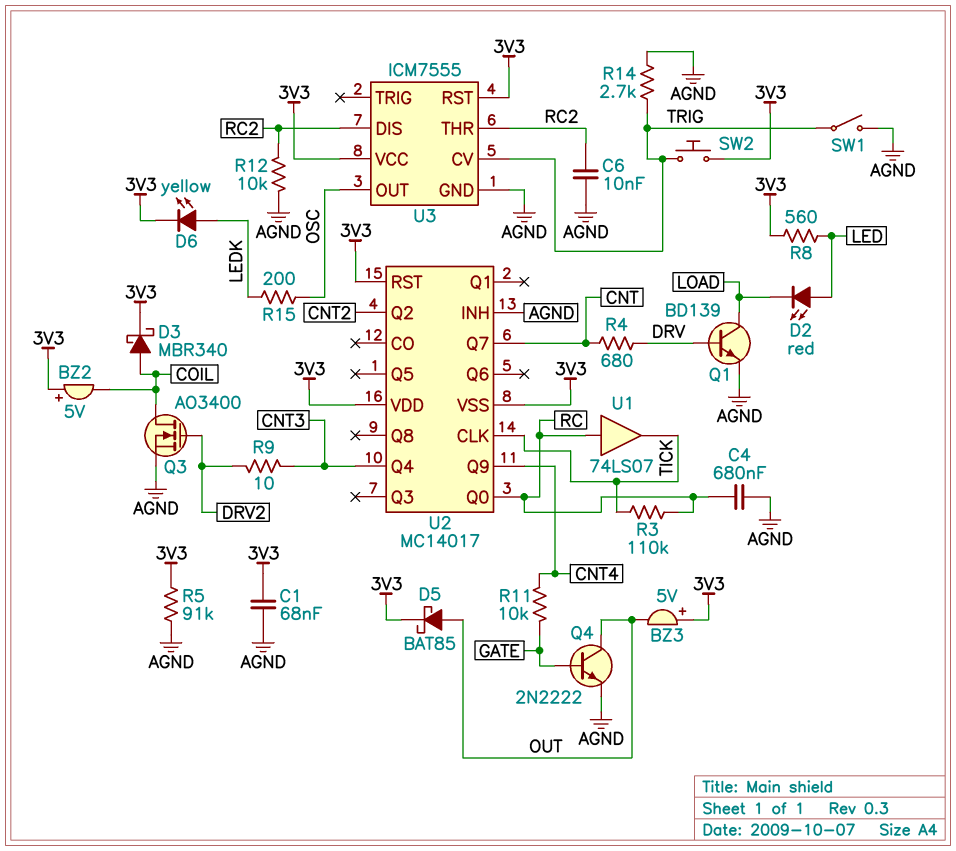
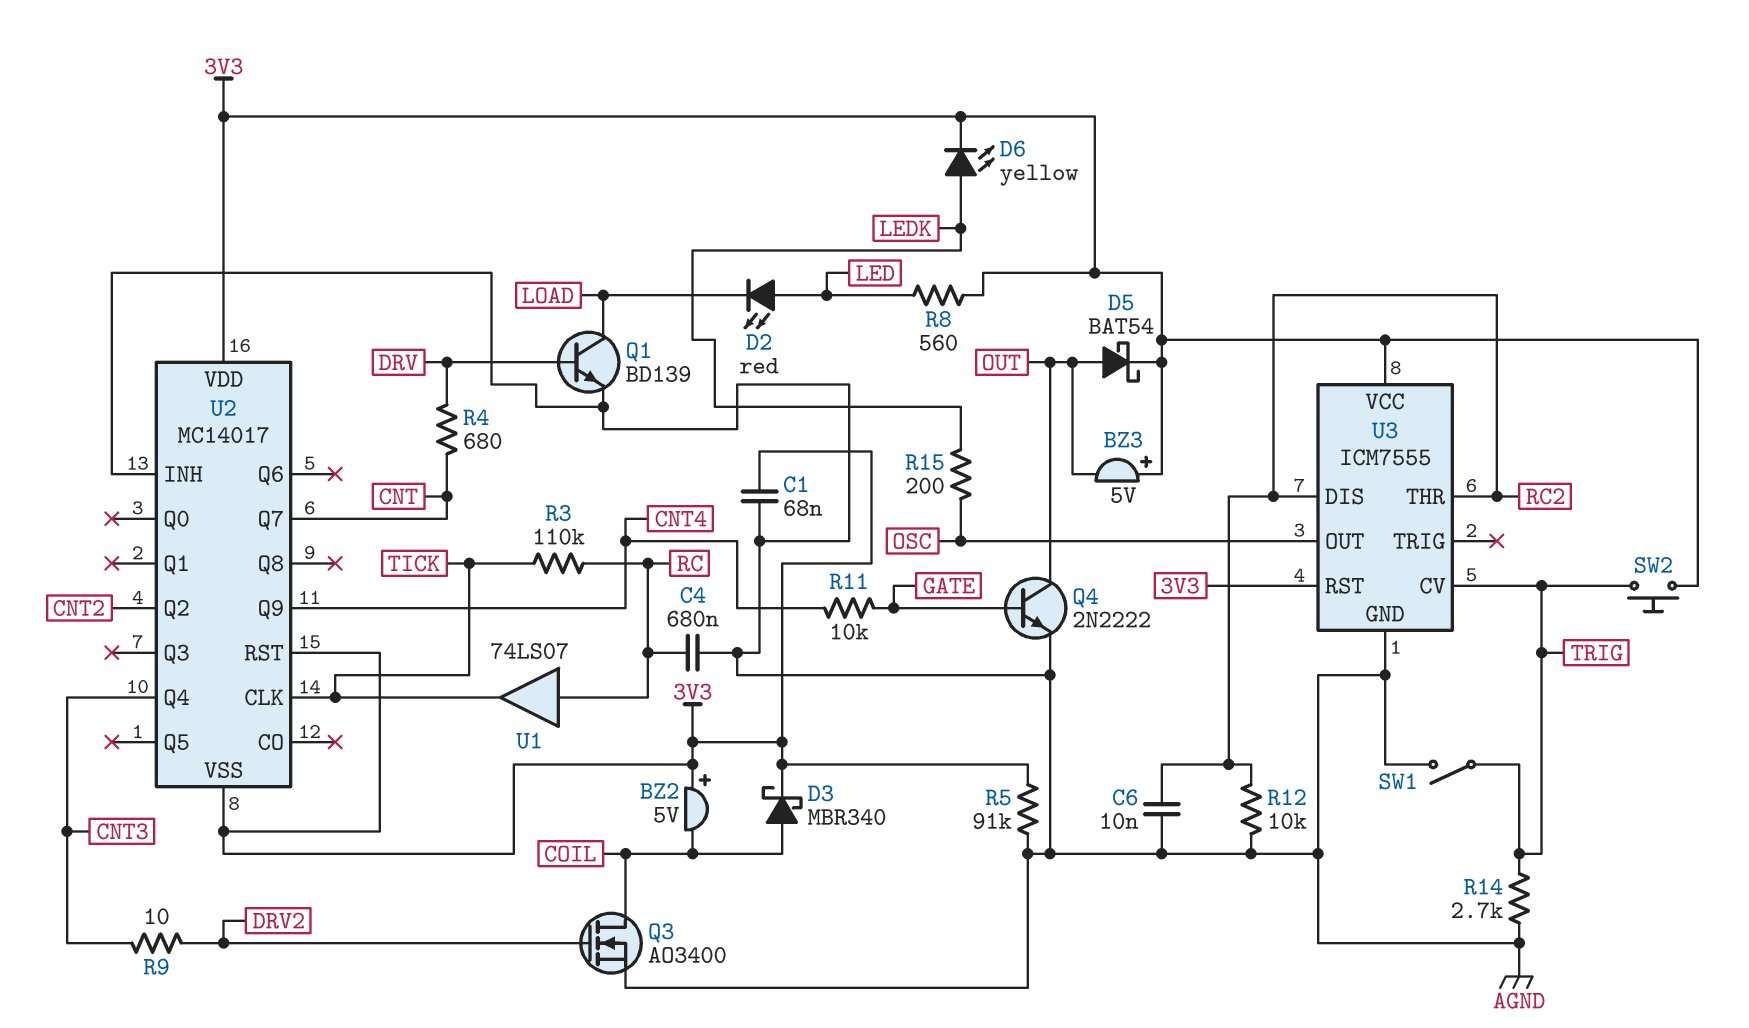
D5: schottky BAT85 (A OUT, K 3V3) -> schottky BAT54 (A OUT, K 3V3)
U2 pin Q0: RC -> none

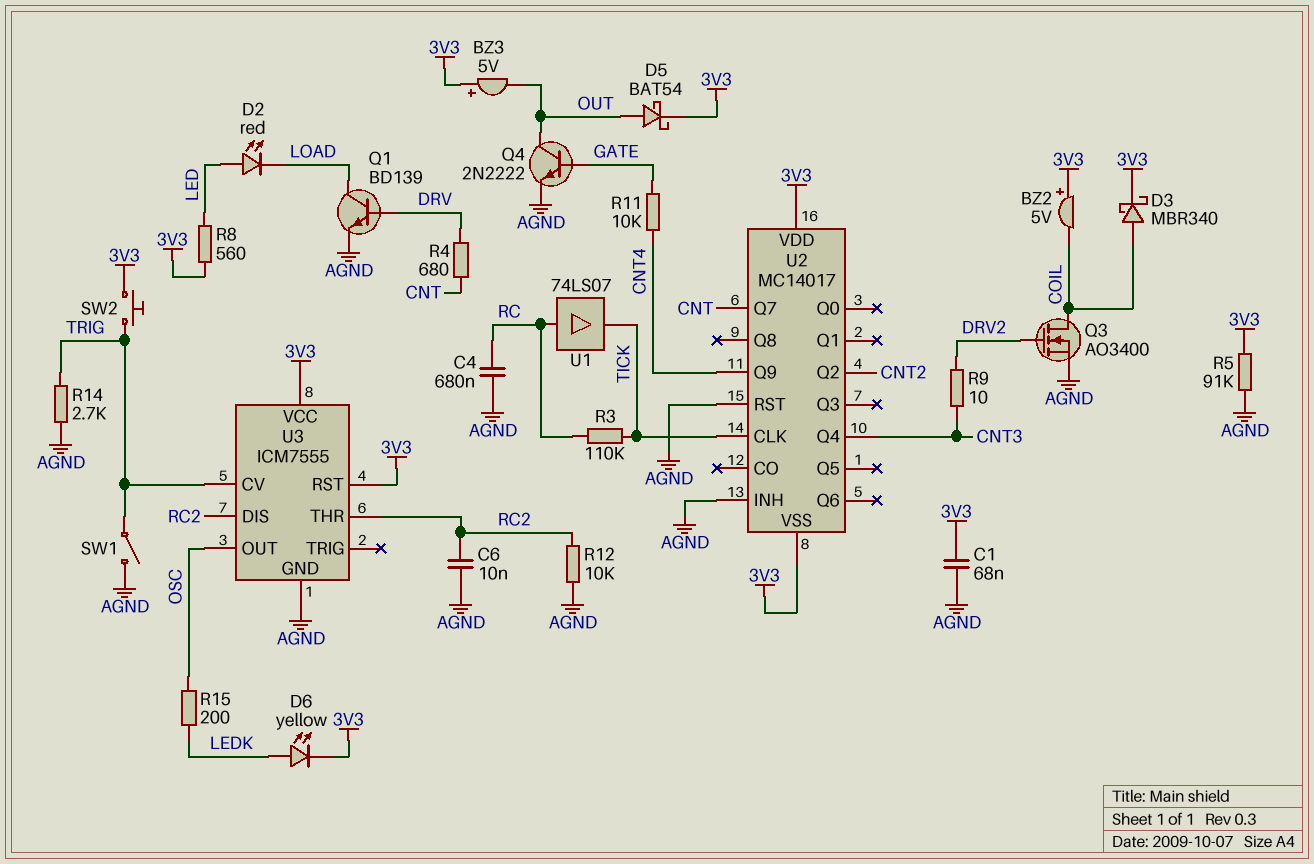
U2 pin RST: 3V3 -> AGND

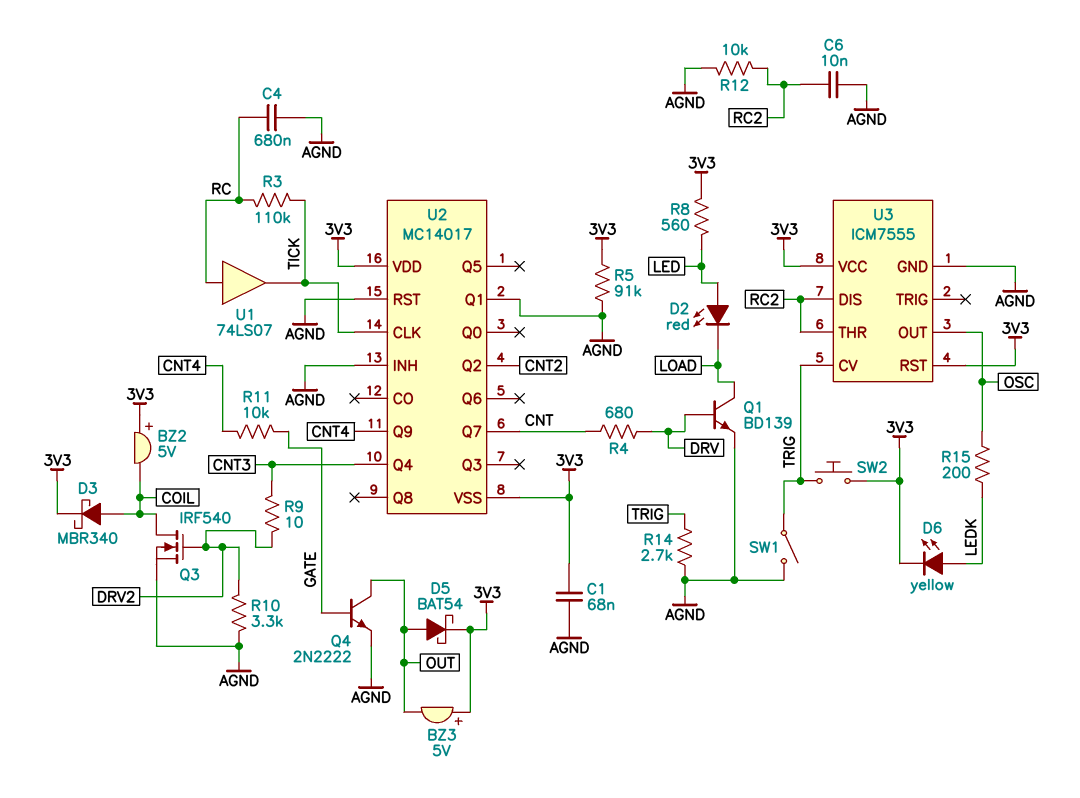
Q3: NMOS AO3400 (G DRV2, D COIL, S AGND) -> NMOS IRF540 (G DRV2, D COIL, S AGND)
R10: none -> 3.3k (AGND, DRV2)
U2 pin Q1: none -> AGND

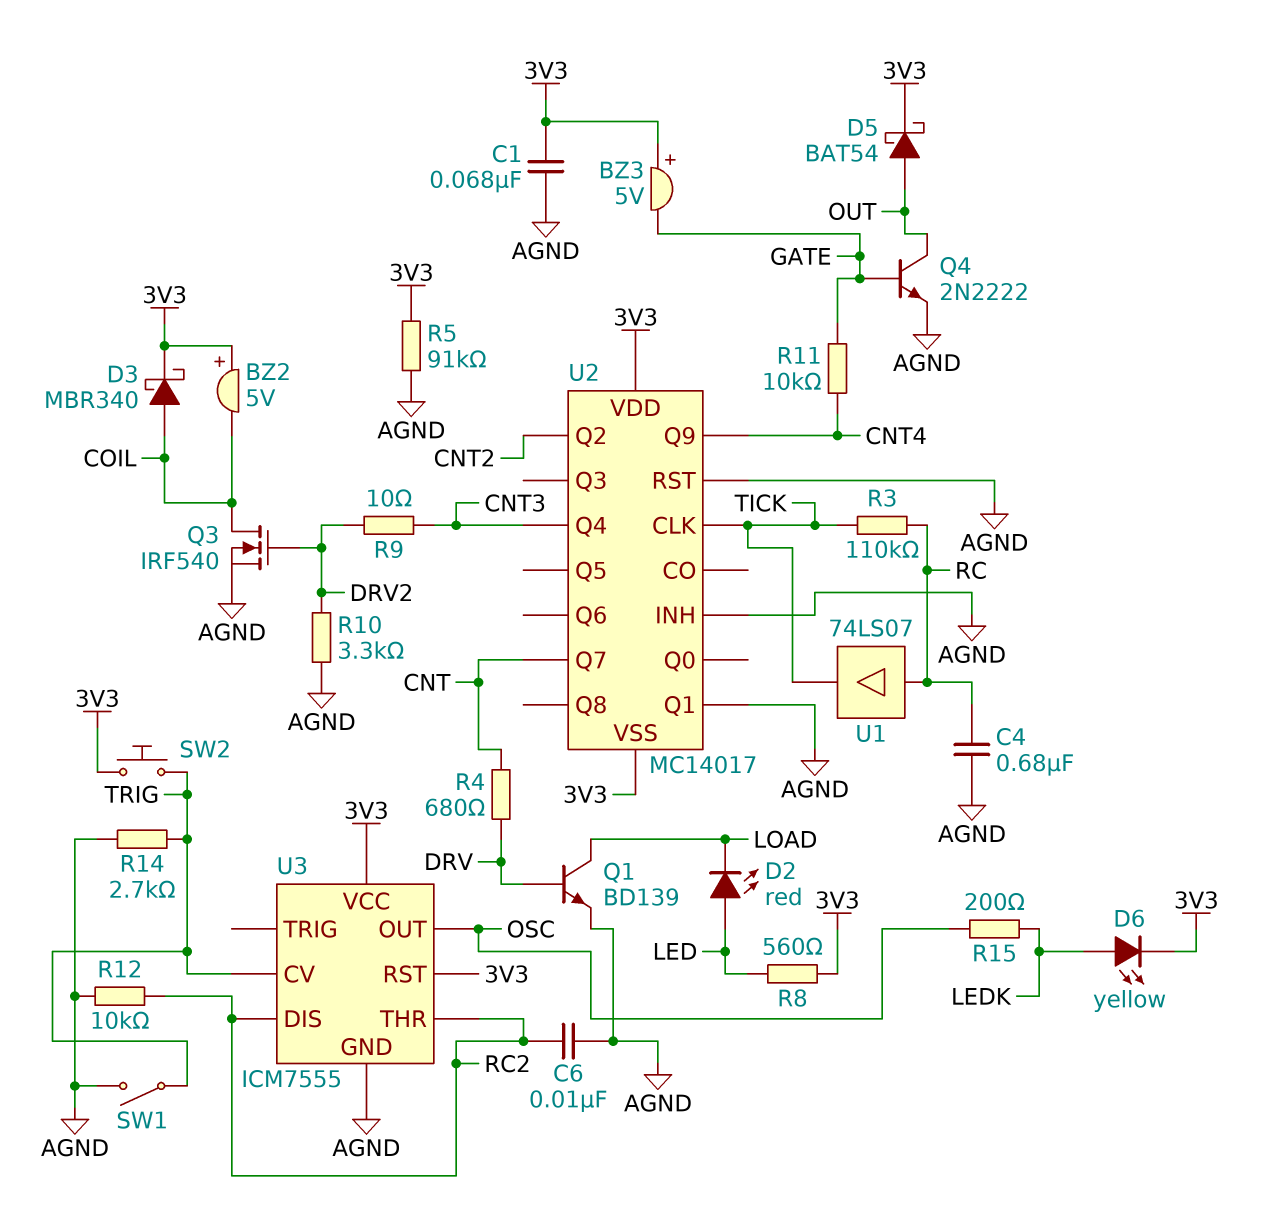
BZ3: buzzer 5V (plus 3V3, minus OUT) -> buzzer 5V (plus 3V3, minus GATE)

